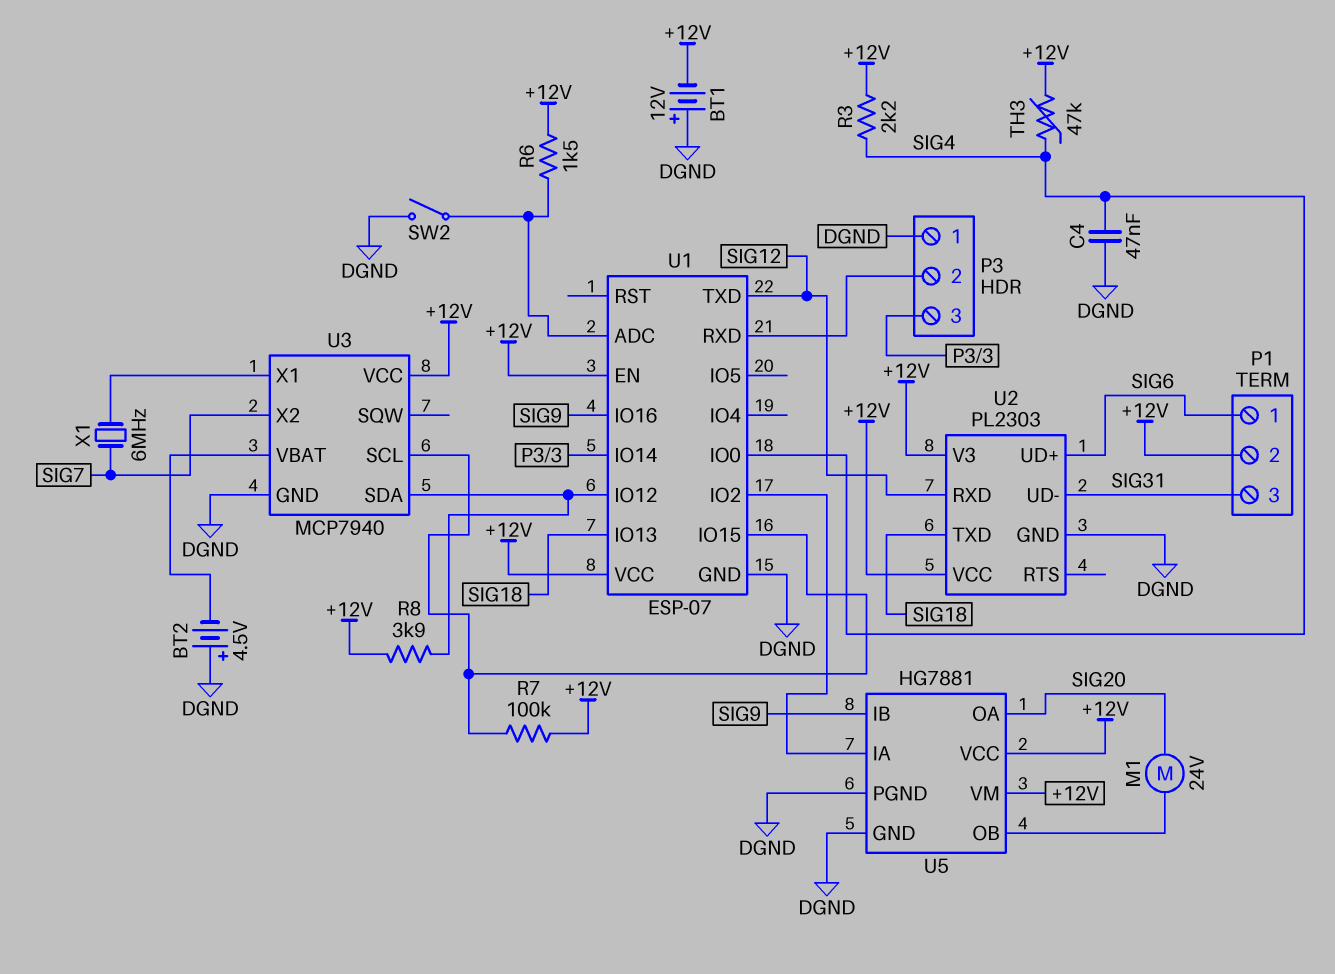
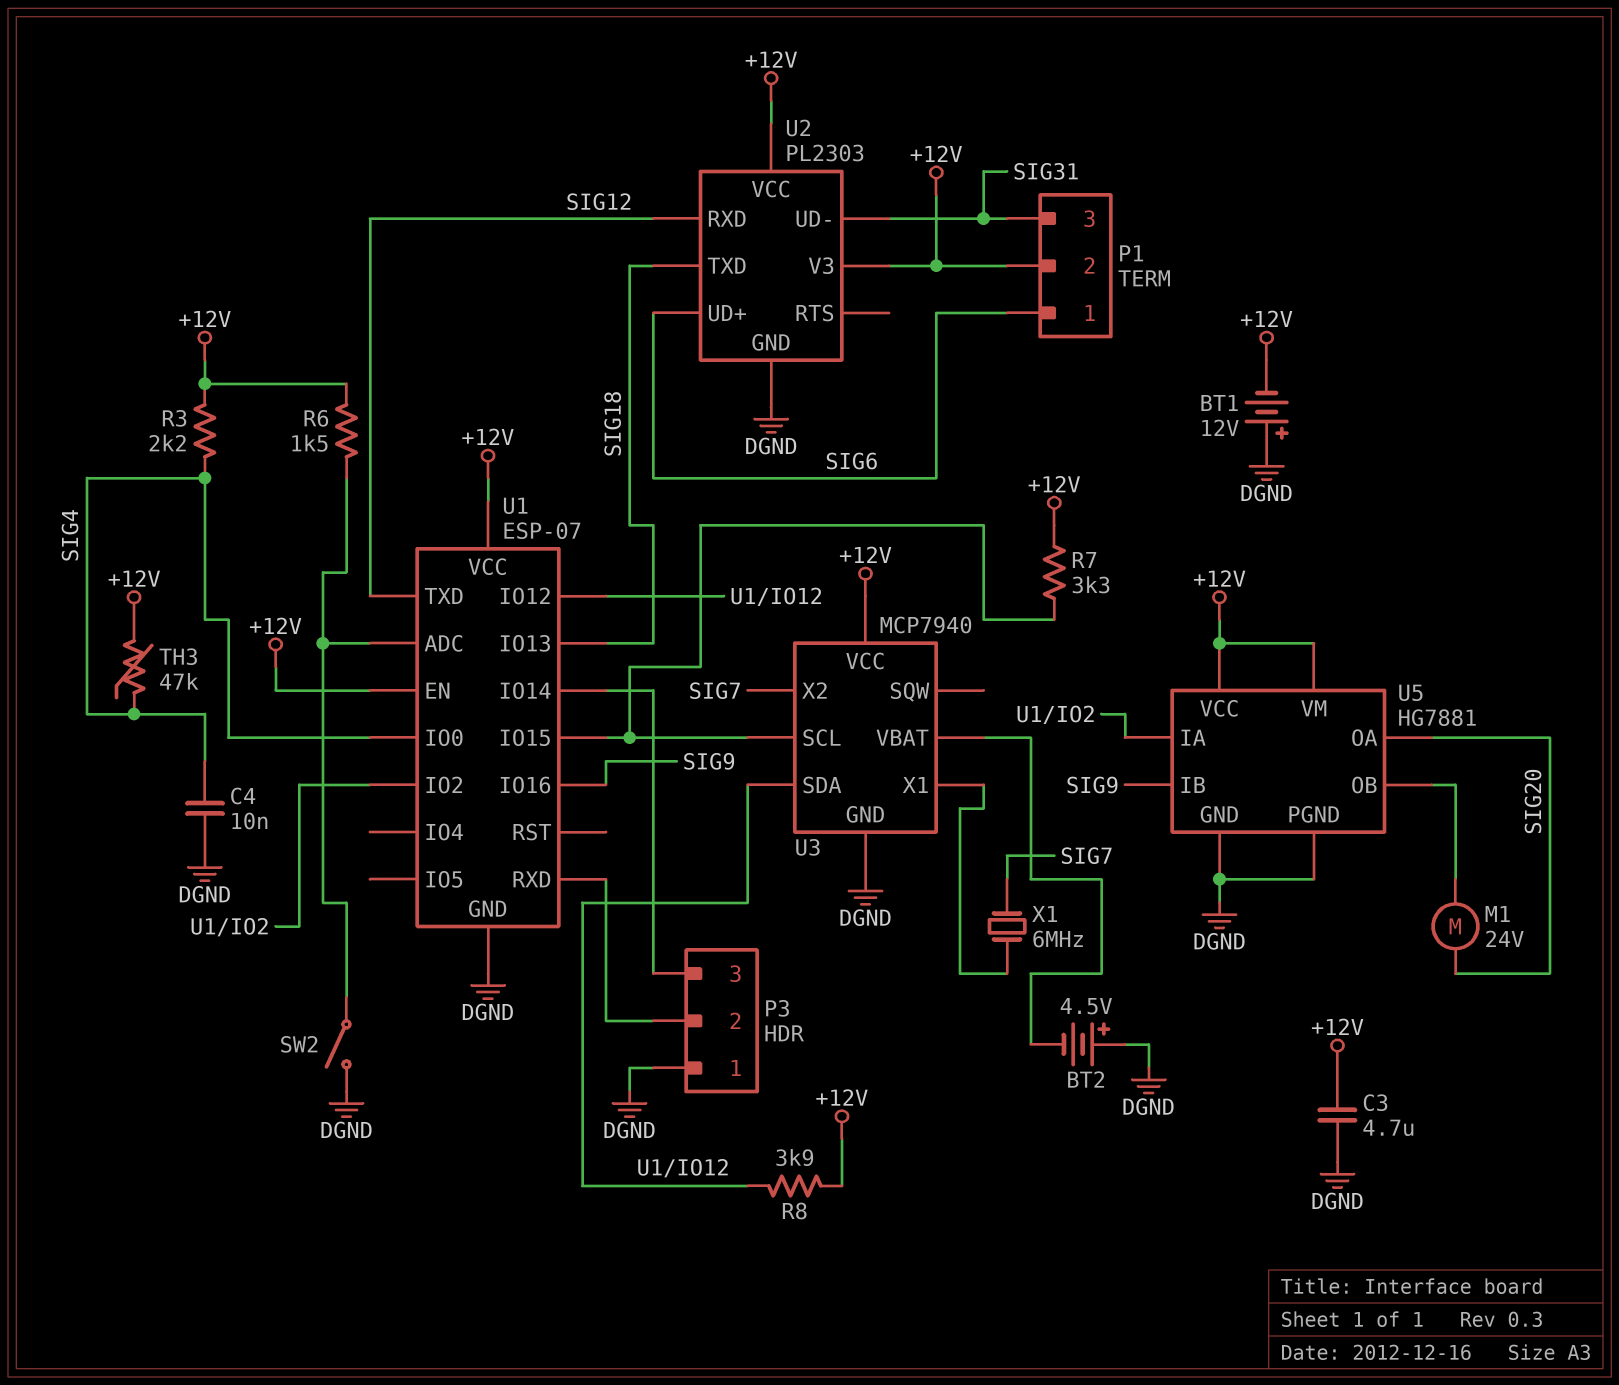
C3: none -> 4.7uF (+12V, DGND)
C4: 47nF (DGND, SIG4) -> 10nF (DGND, SIG4)
R7: 100k (+12V, U1/IO15) -> 3.3k (+12V, U1/IO15)

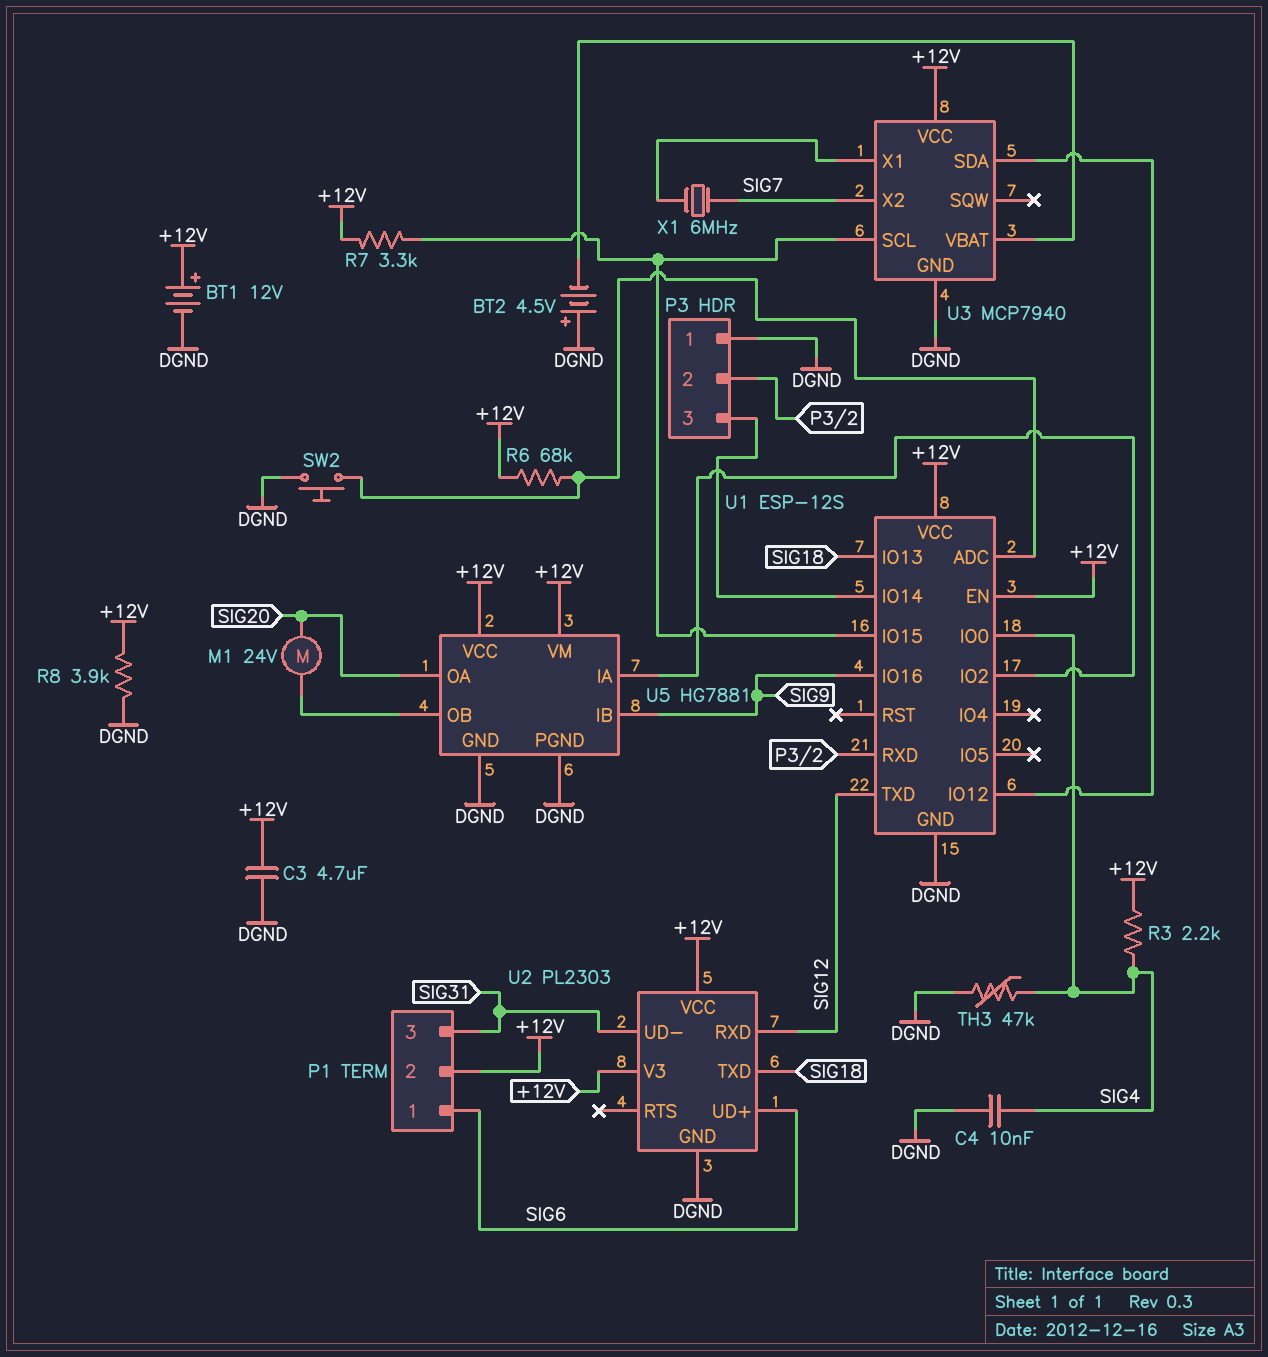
BT1: 12V (plus DGND, minus +12V) -> 12V (plus +12V, minus DGND)
R6: 1.5k (+12V, U1/ADC) -> 68k (+12V, U1/ADC)
R8: 3.9k (+12V, U1/IO12) -> 3.9k (+12V, DGND)
SW2: switch (DGND, U1/ADC) -> button (DGND, U1/ADC)
TH3: 47k (+12V, SIG4) -> 47k (DGND, SIG4)
U1: ESP-07 -> ESP-12S

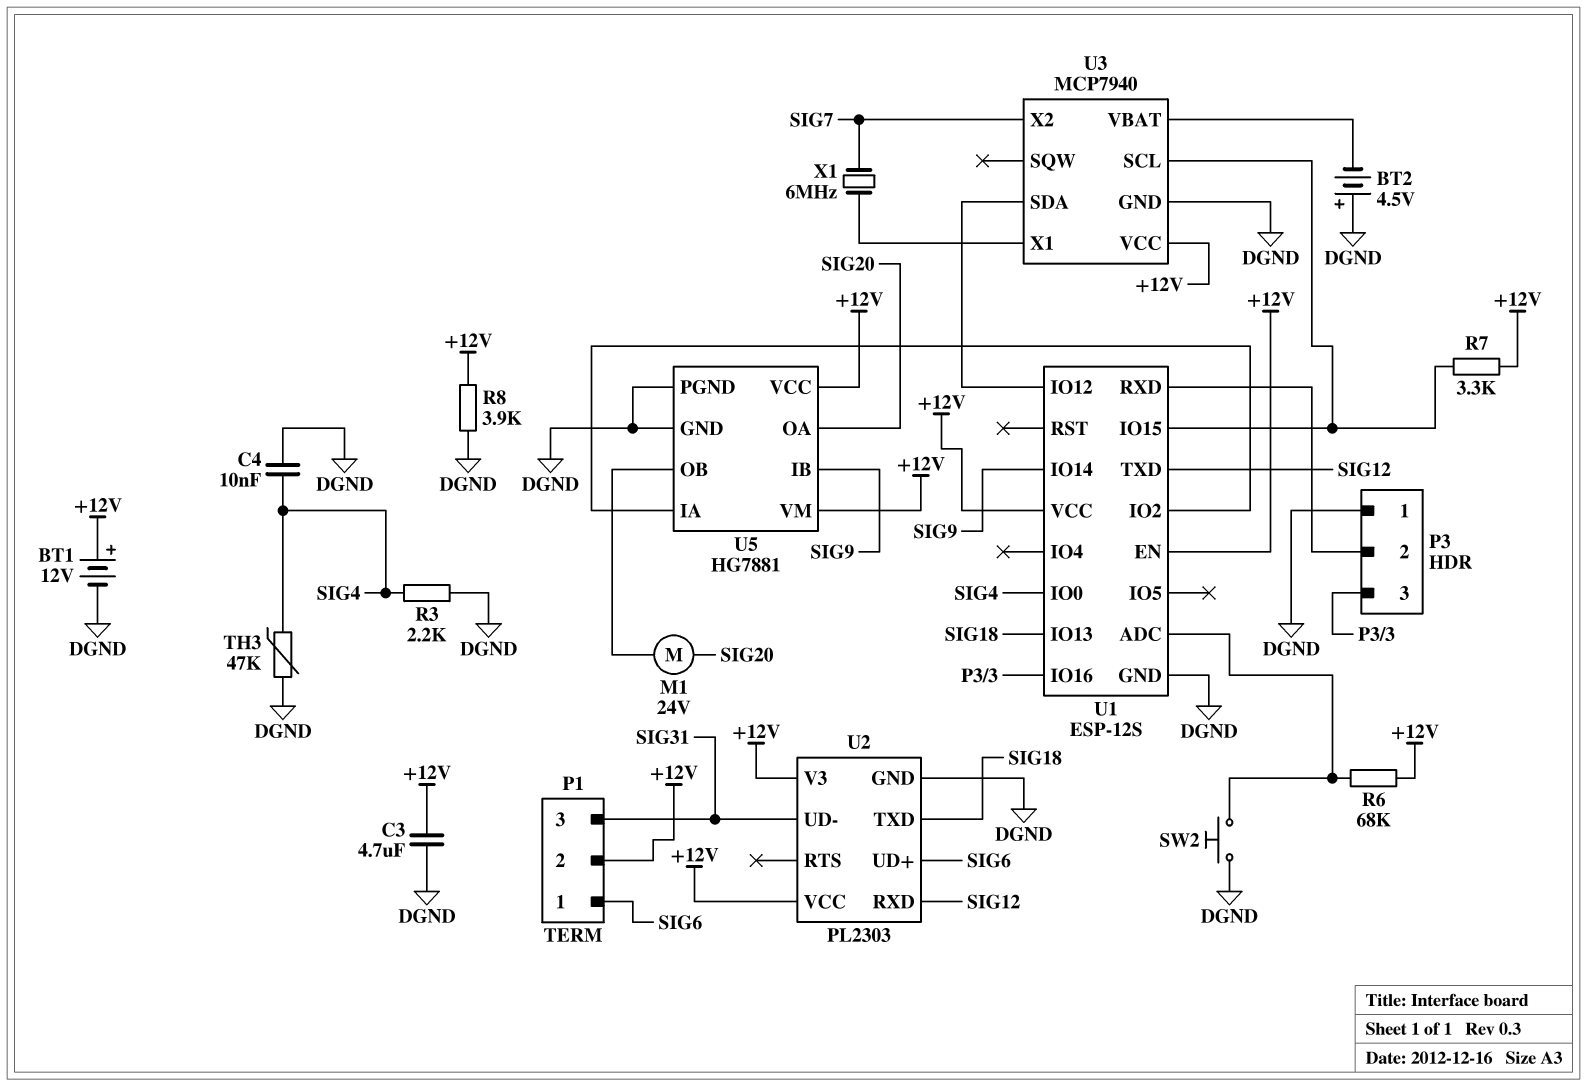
R3: 2.2k (+12V, SIG4) -> 2.2k (DGND, SIG4)
U1 pin IO14: P3/3 -> SIG9
U1 pin IO16: SIG9 -> P3/3

